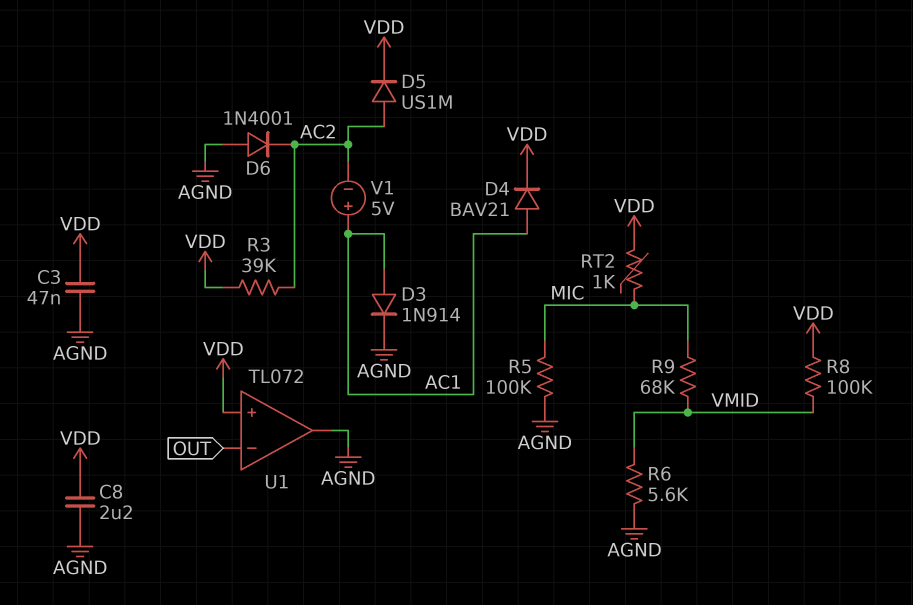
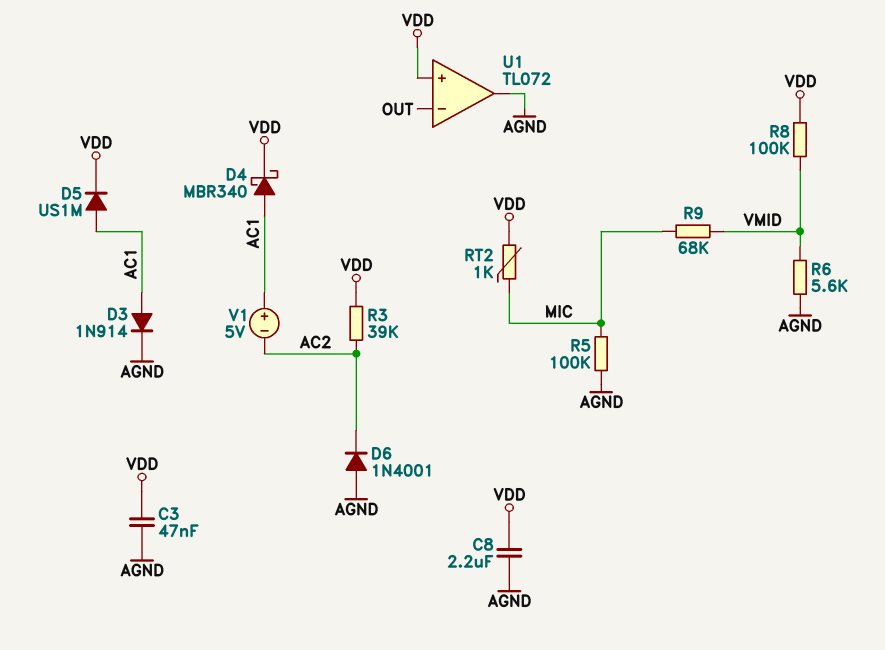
D4: diode BAV21 (A AC1, K VDD) -> schottky MBR340 (A AC1, K VDD)
D5: diode US1M (A AC2, K VDD) -> diode US1M (A AC1, K VDD)

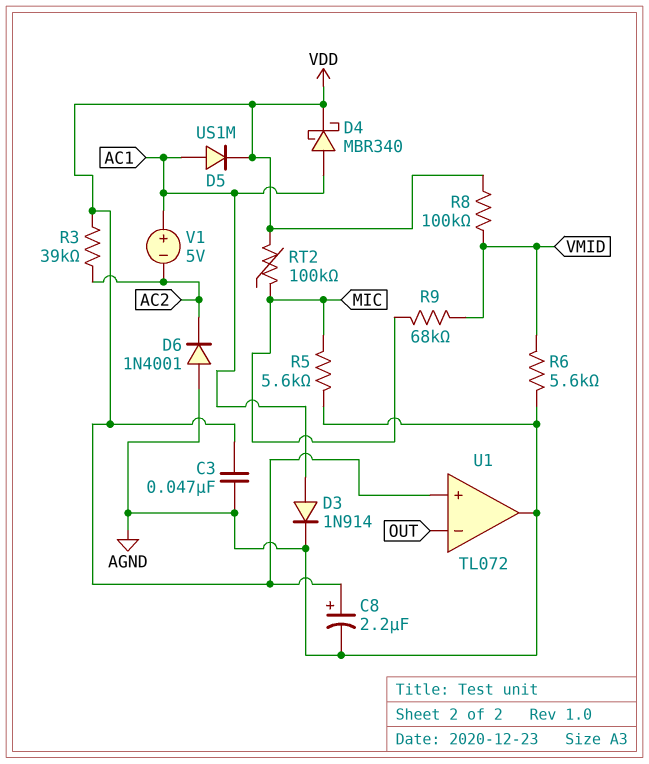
C8: 2.2uF (AGND, VDD) -> 2.2uF (plus VDD, minus AGND)
R5: 100k (AGND, MIC) -> 5.6k (AGND, MIC)
RT2: 1k (MIC, VDD) -> 100k (MIC, VDD)

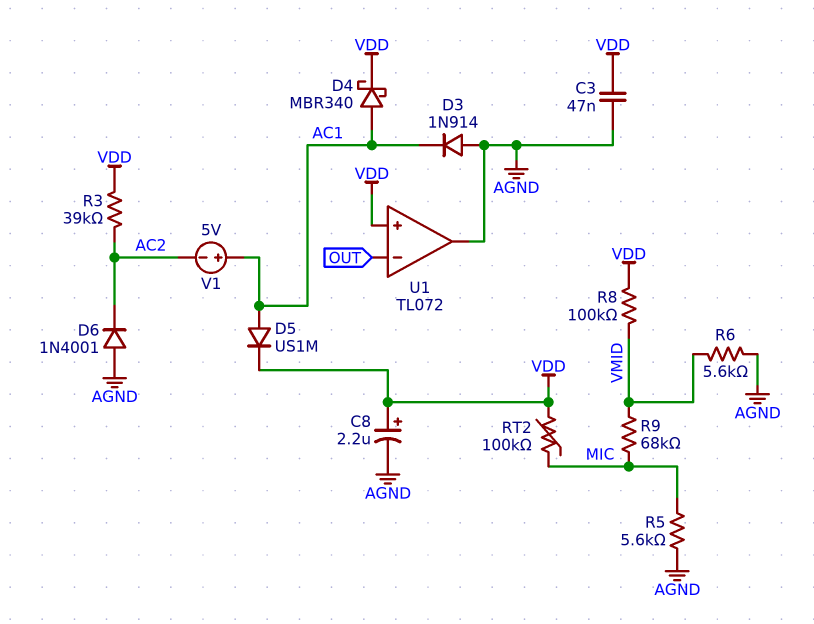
D3: diode 1N914 (A AC1, K AGND) -> diode 1N914 (A AGND, K AC1)

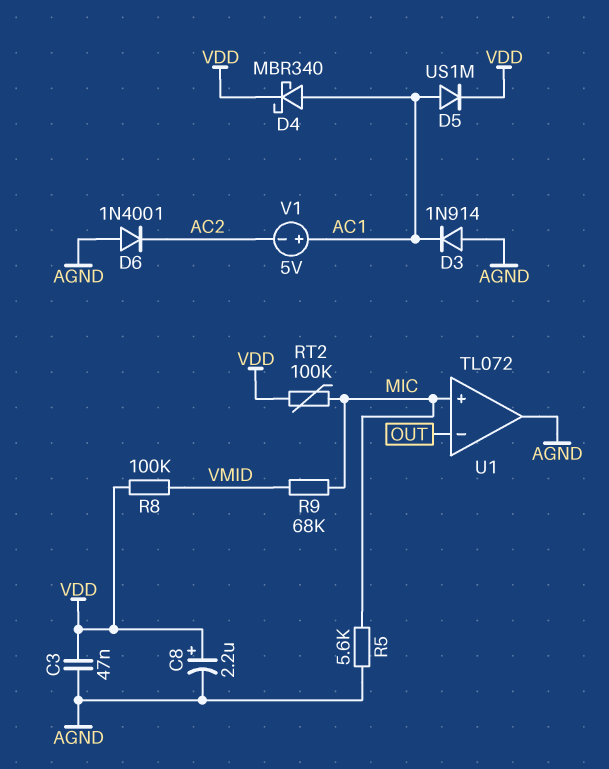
R3: 39k (AC2, VDD) -> none
R6: 5.6k (AGND, VMID) -> none
U1 pin in+: VDD -> MIC

